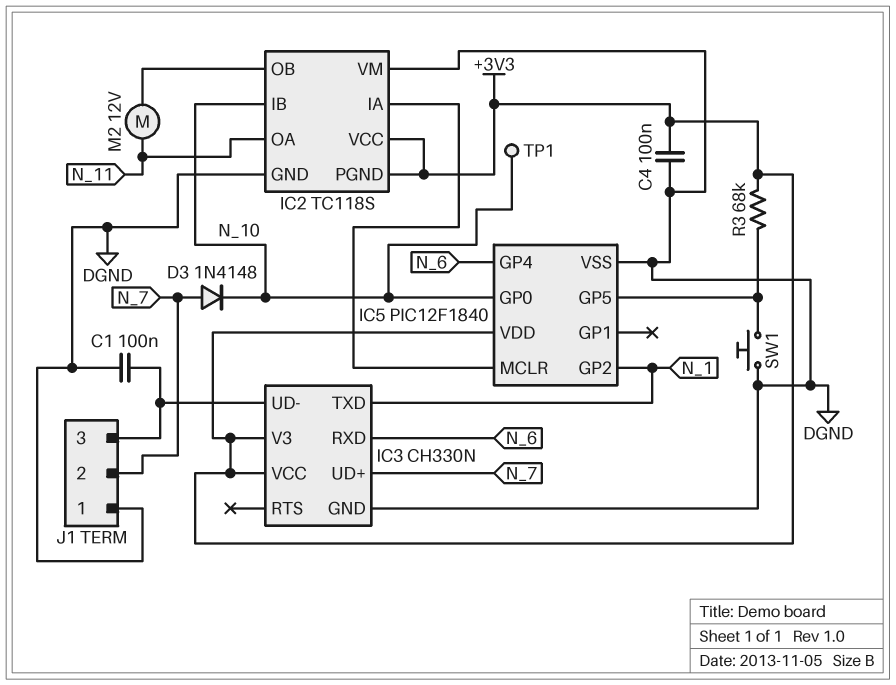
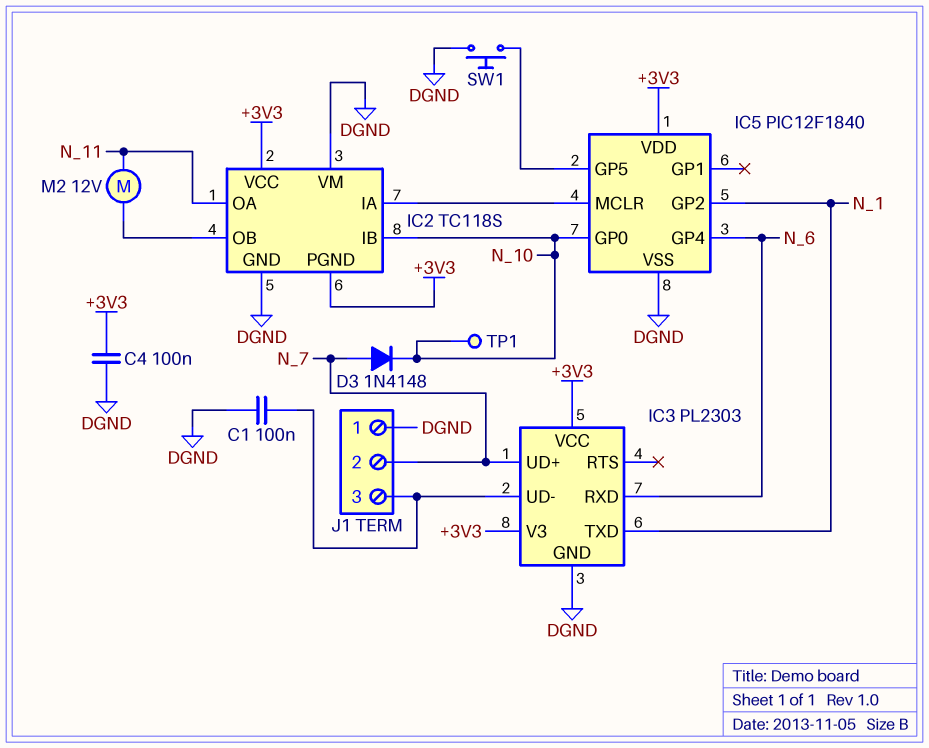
IC3: CH330N -> PL2303
R3: 68k (+3V3, IC5/GP5) -> none

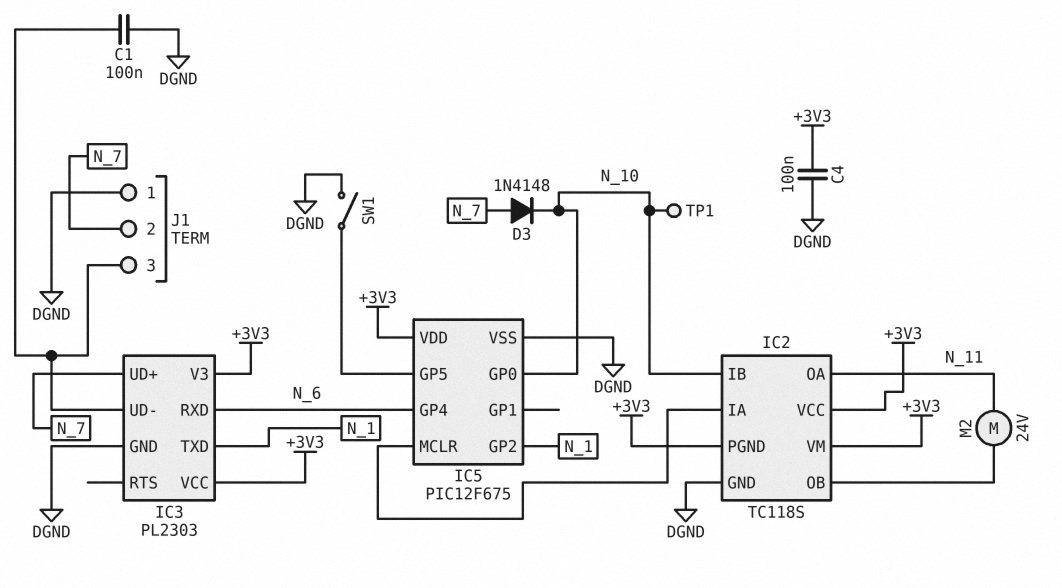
IC2 pin VM: DGND -> +3V3
IC5: PIC12F1840 -> PIC12F675
M2: motor 12V (IC2/OB, N_11) -> motor 24V (IC2/OB, N_11)
SW1: button (DGND, IC5/GP5) -> switch (DGND, IC5/GP5)

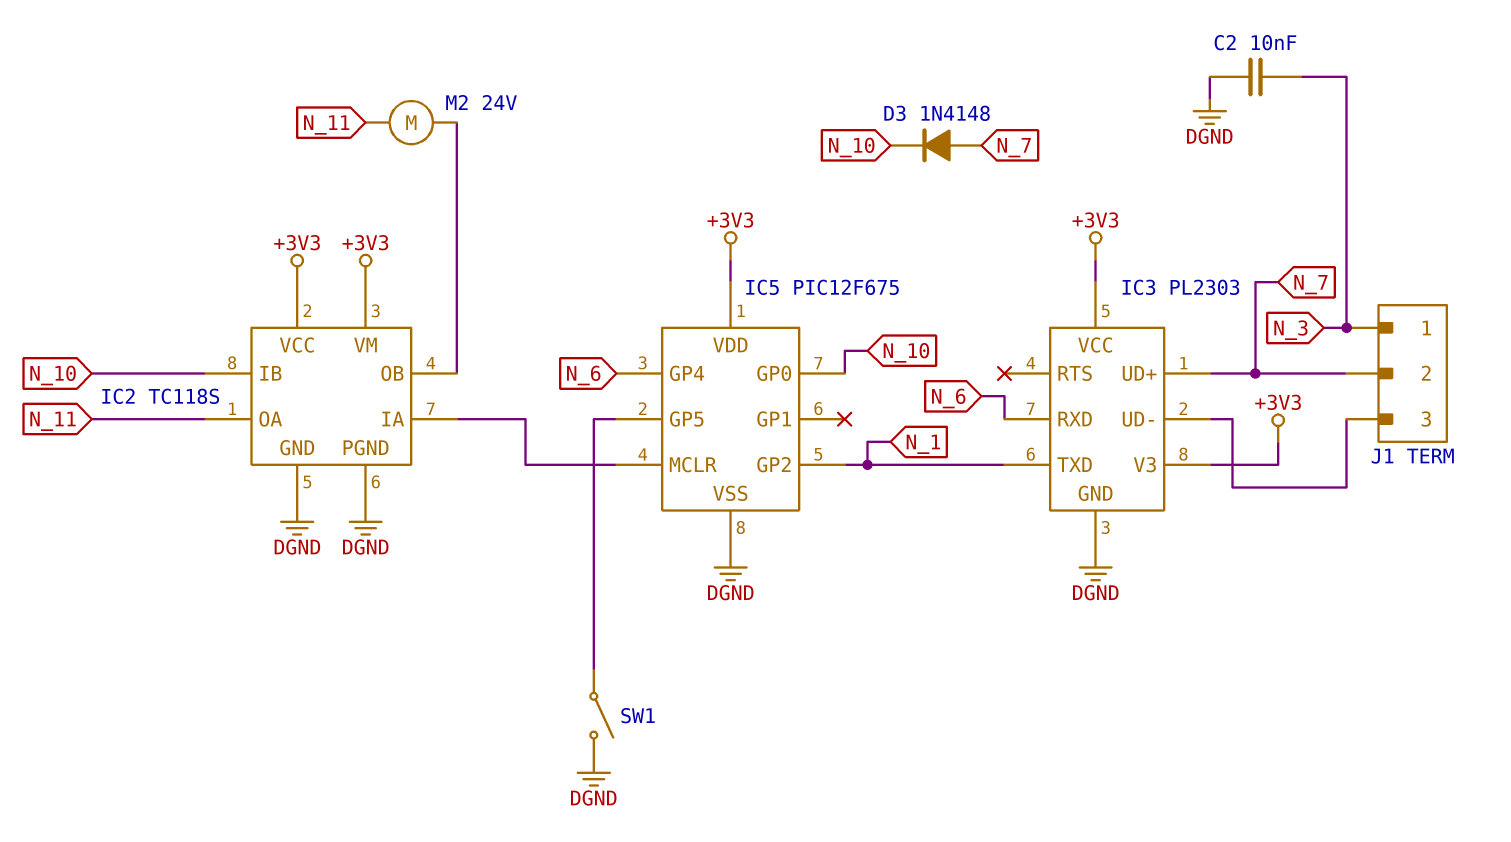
C1: 100nF (DGND, IC3/UD-) -> none
C2: none -> 10nF (DGND, N_3)
C4: 100nF (+3V3, DGND) -> none
IC2 pin PGND: +3V3 -> DGND
J1 pin 1: DGND -> N_3
TP1: test point (N_10) -> none

